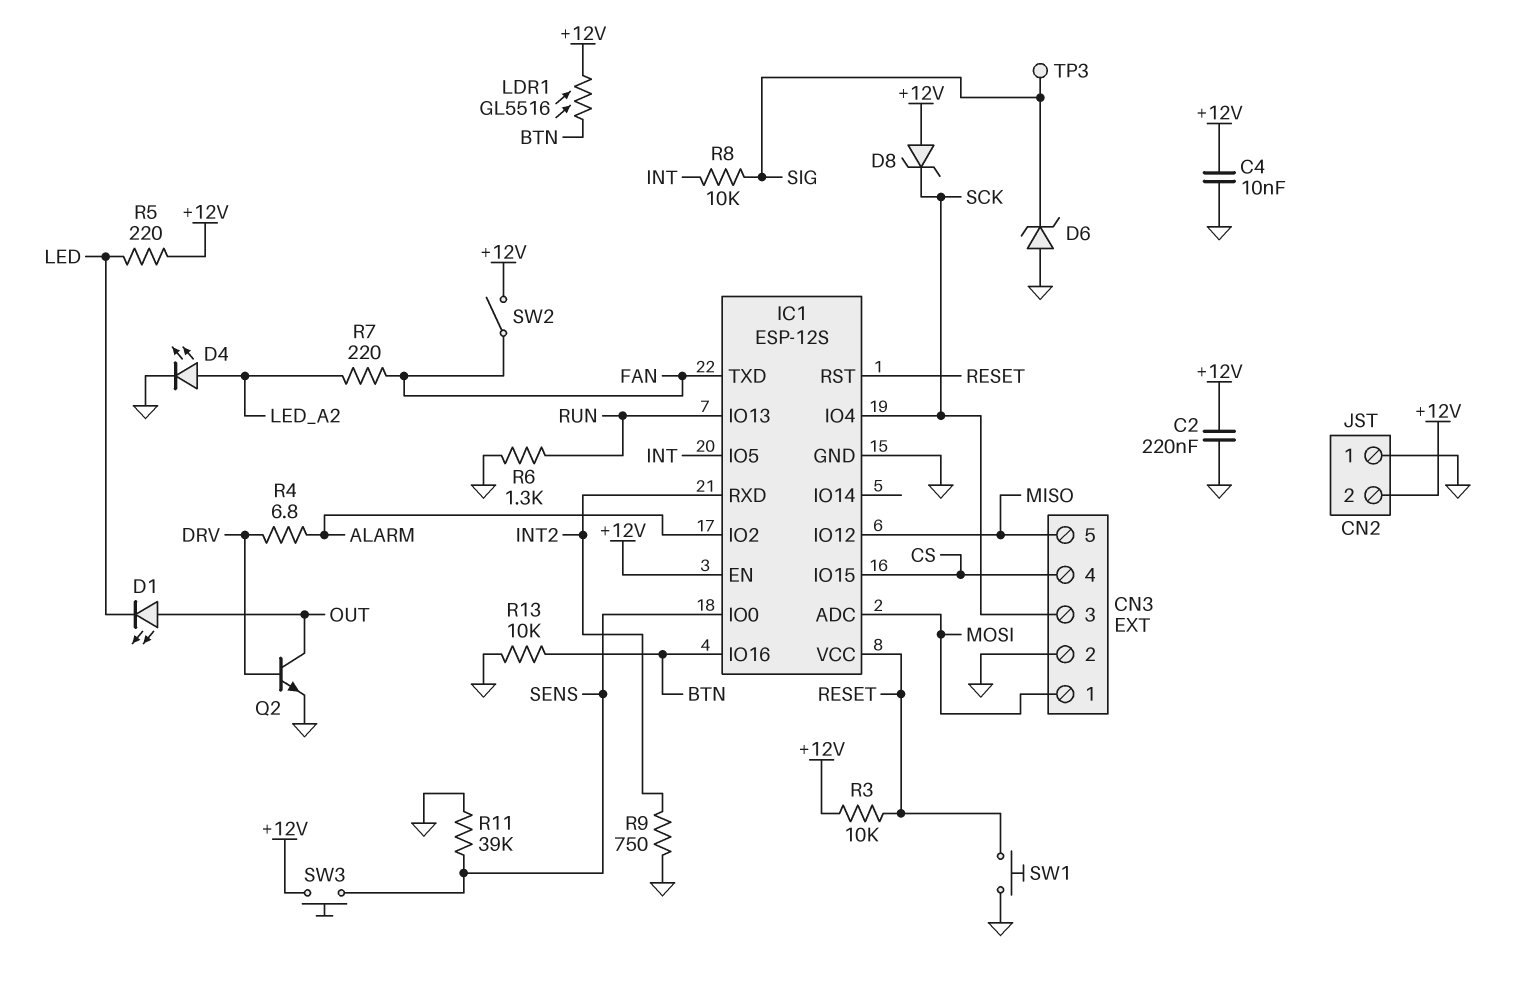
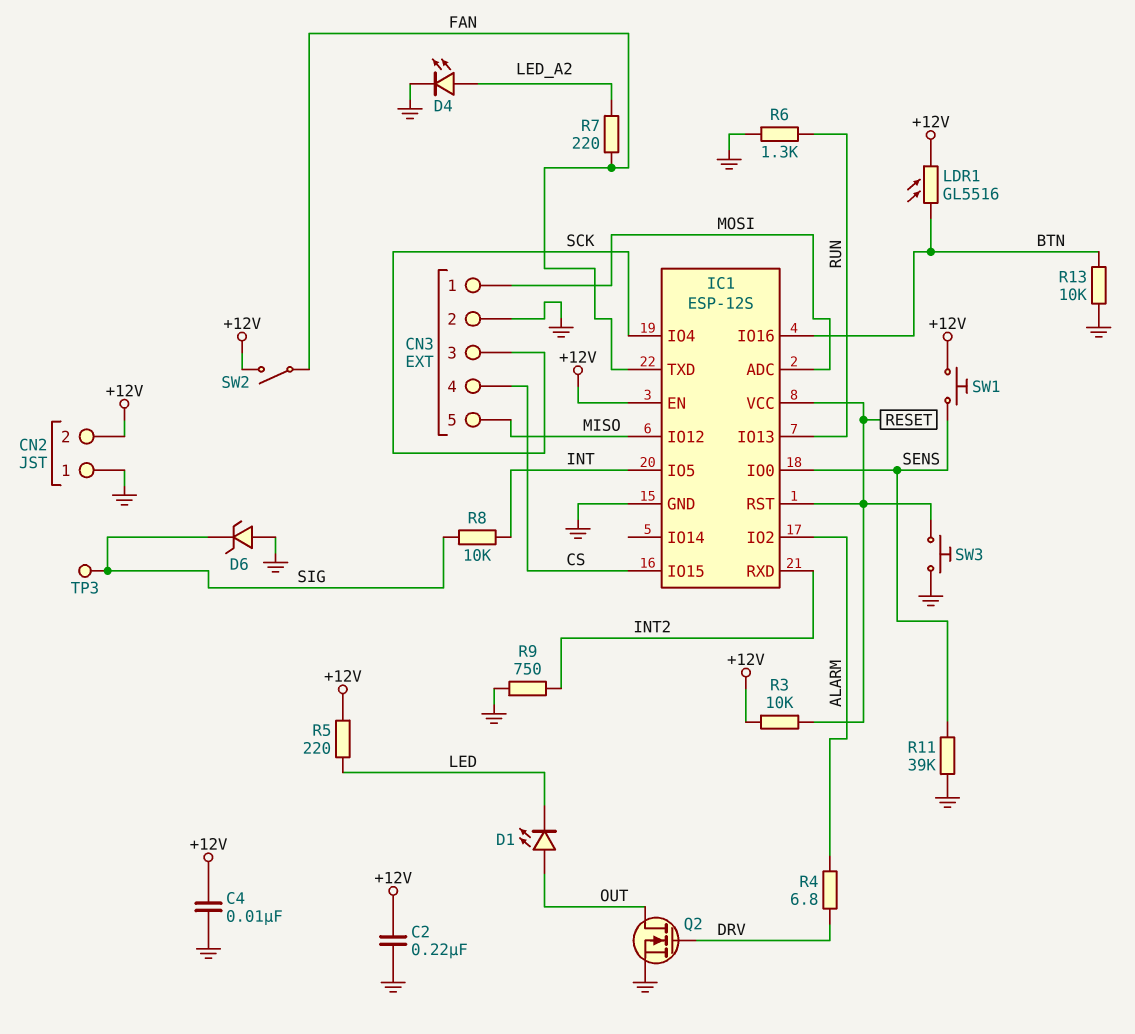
D8: zener (A +12V, K SCK) -> none
Q2: NPN (B DRV, C OUT, E GND) -> NMOS (G DRV, D OUT, S GND)
SW1: button (GND, RESET) -> button (+12V, SENS)
SW3: button (+12V, SENS) -> button (GND, RESET)

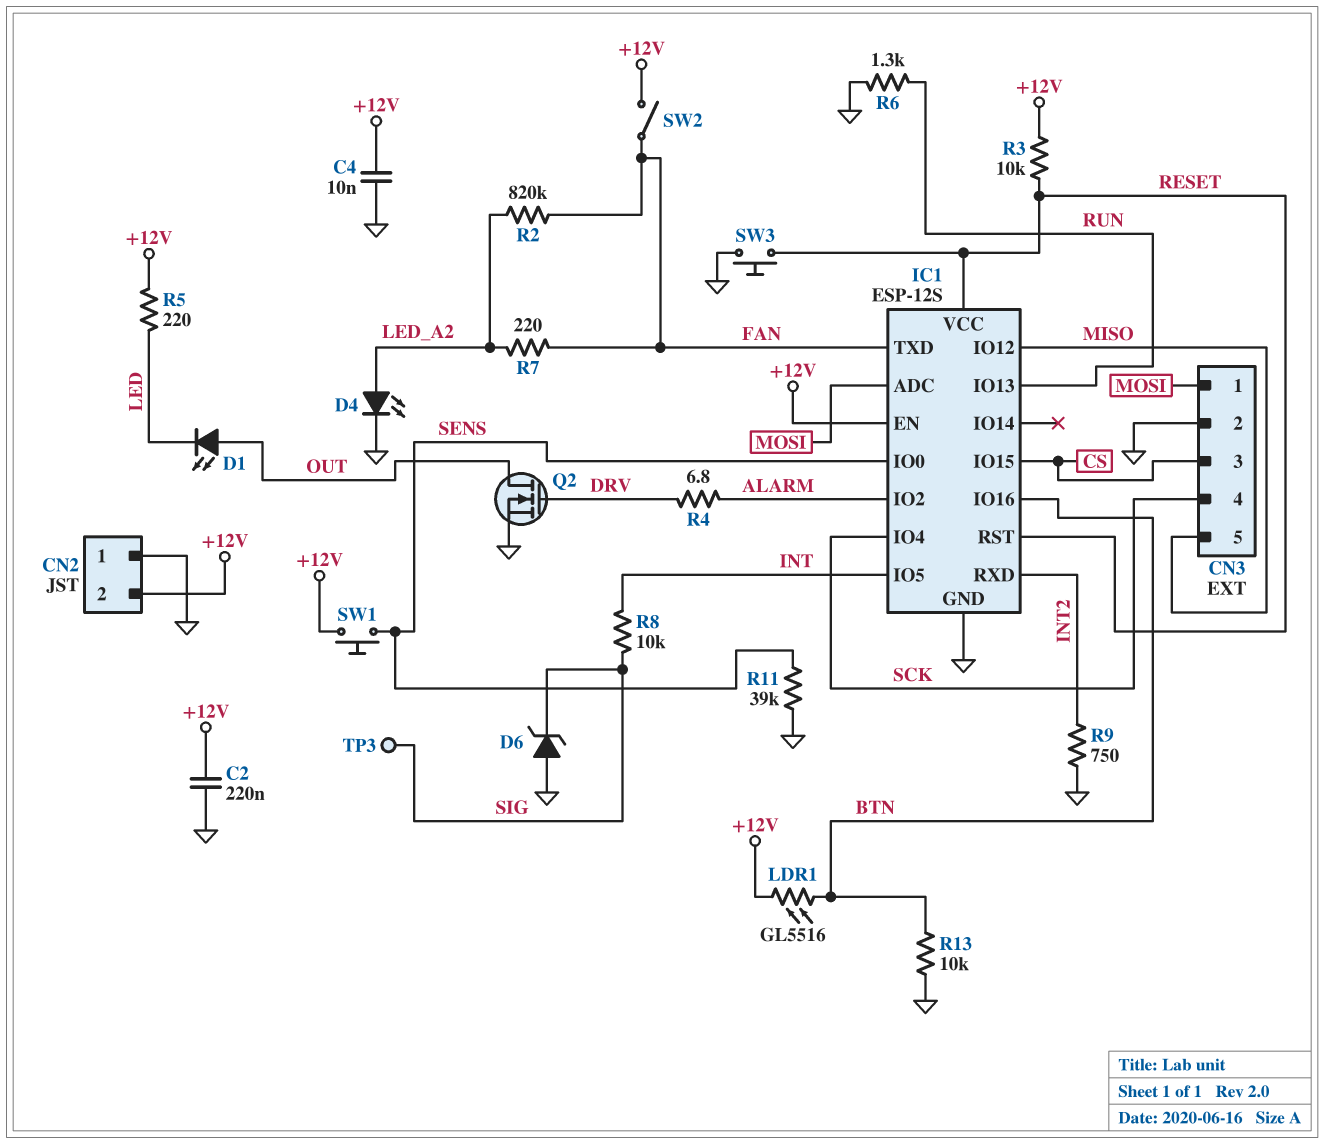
CN3 pin 3: SCK -> CS
CN3 pin 4: CS -> SCK
R2: none -> 820k (FAN, LED_A2)

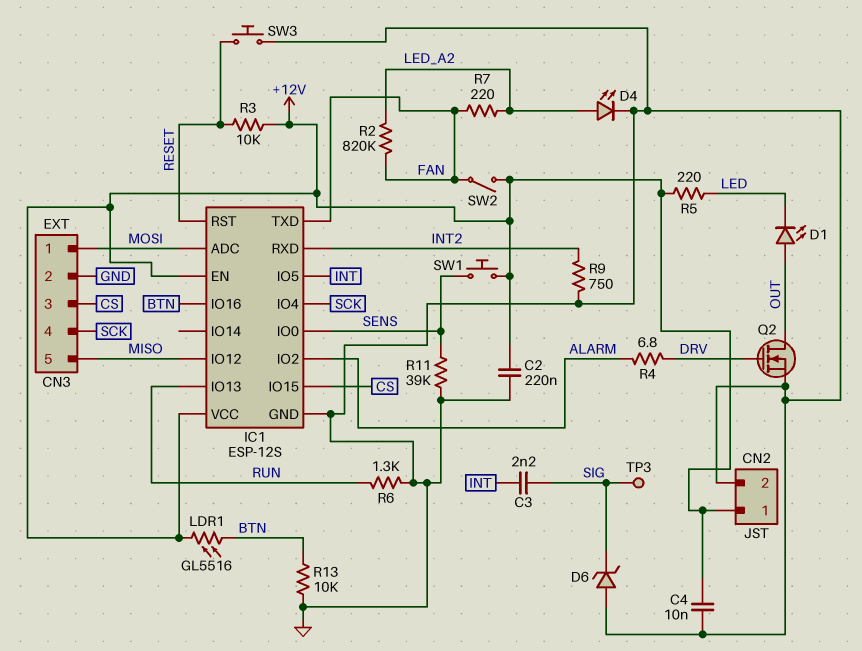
C3: none -> 2.2nF (INT, SIG)
CN2 pin 1: GND -> +12V
CN2 pin 2: +12V -> GND
IC1 pin VCC: RESET -> +12V
R8: 10k (INT, SIG) -> none

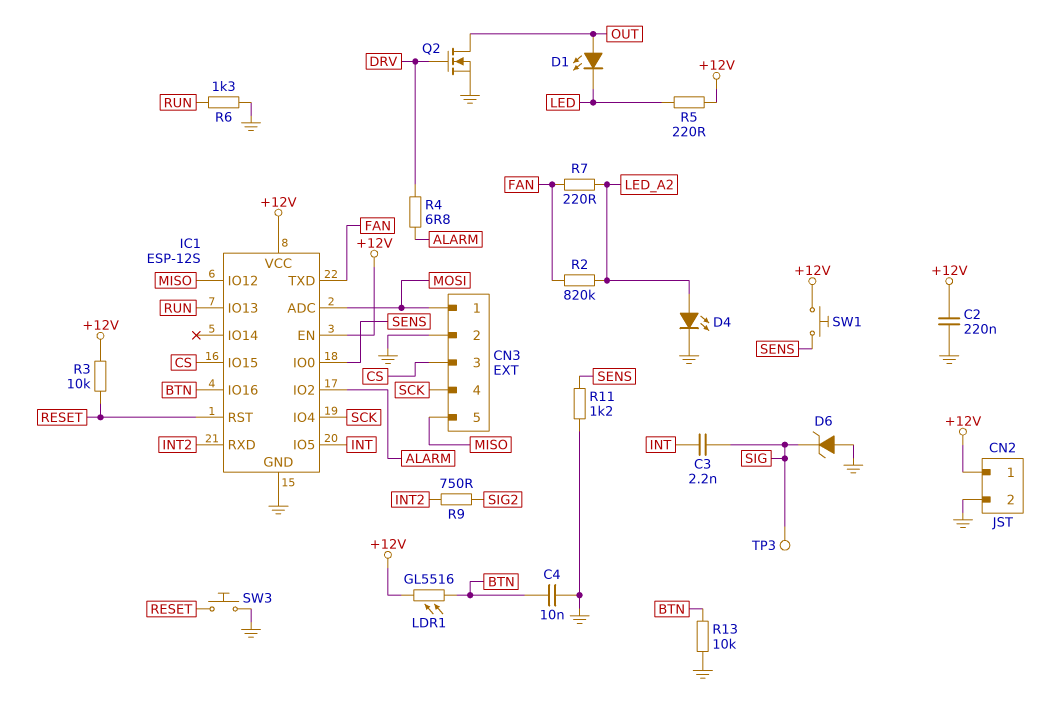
C4: 10nF (+12V, GND) -> 10nF (BTN, GND)
R9: 750 (GND, INT2) -> 750 (INT2, SIG2)
R11: 39k (GND, SENS) -> 1.2k (GND, SENS)
SW2: switch (+12V, FAN) -> none

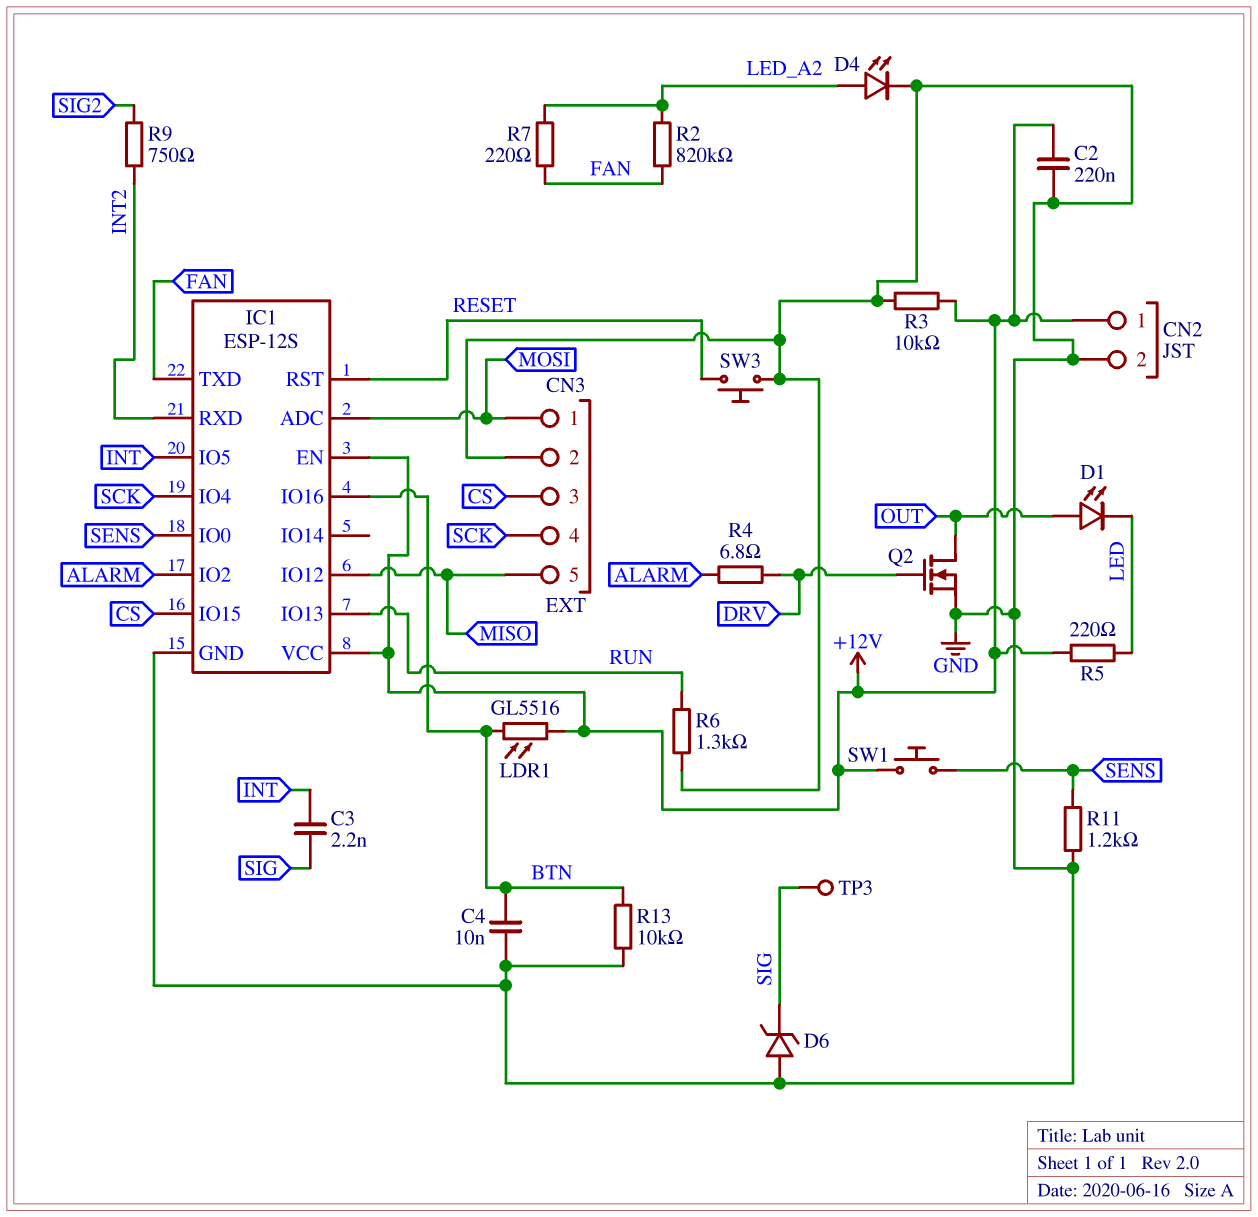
R3: 10k (+12V, RESET) -> 10k (+12V, GND)

